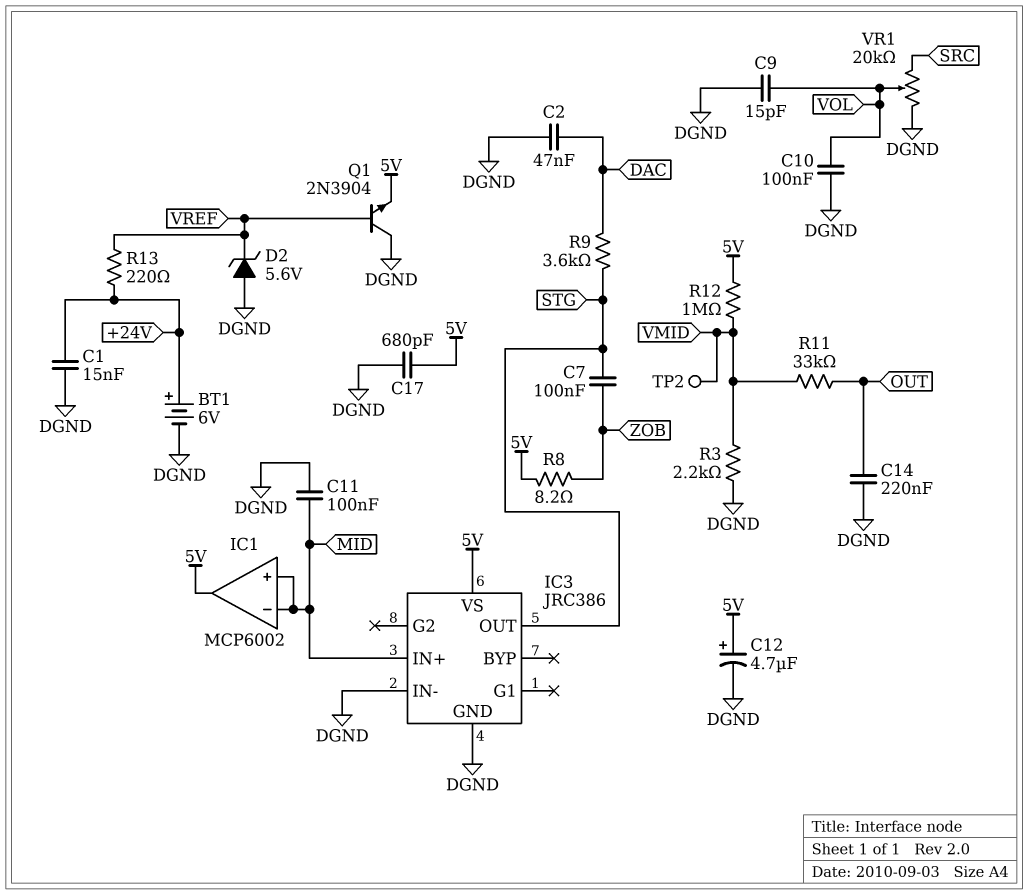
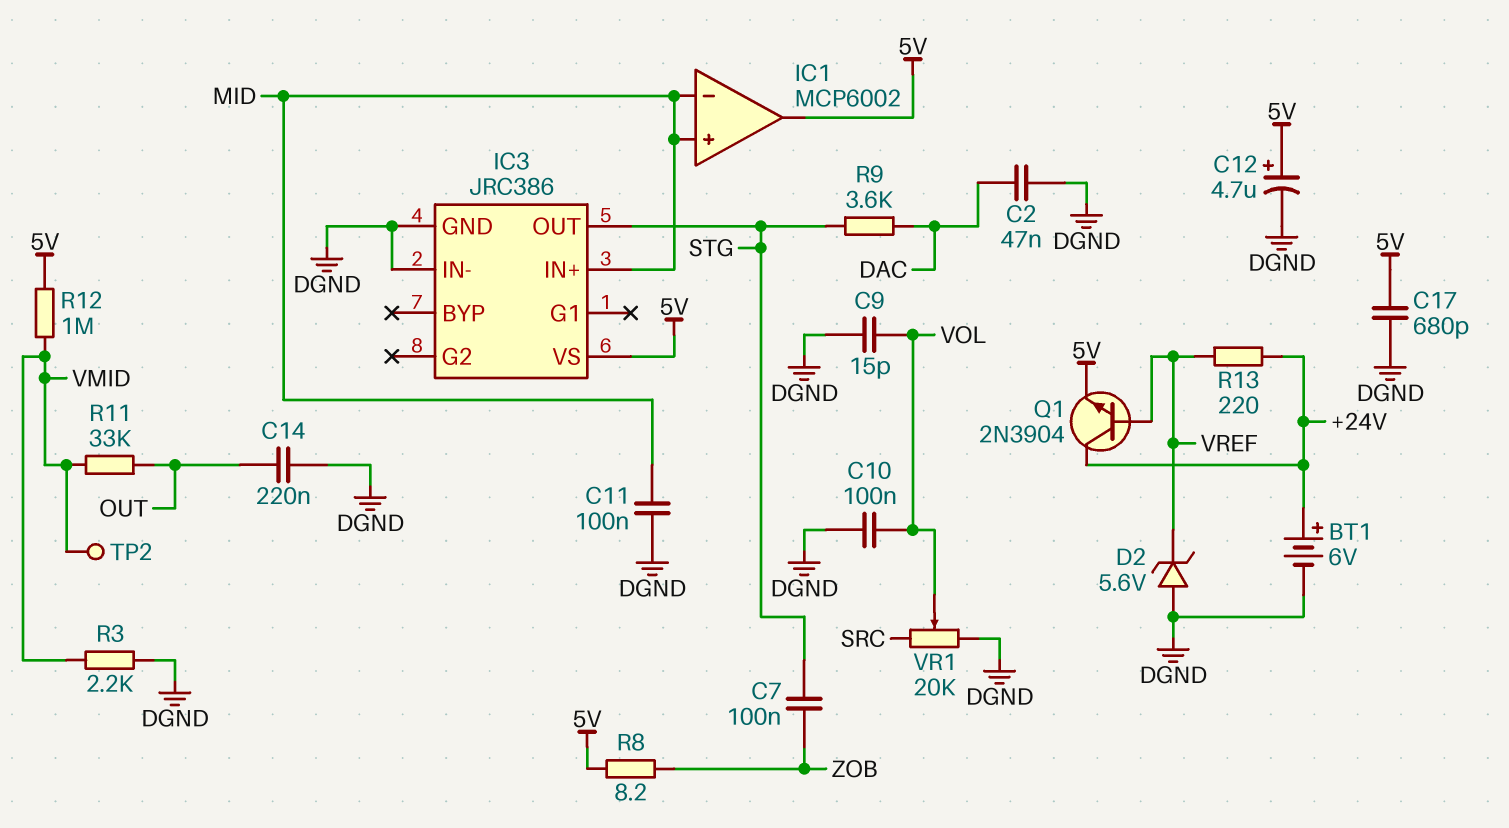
C1: 15nF (+24V, DGND) -> none
Q1: NPN 2N3904 (B VREF, C DGND, E 5V) -> NPN 2N3904 (B VREF, C +24V, E 5V)

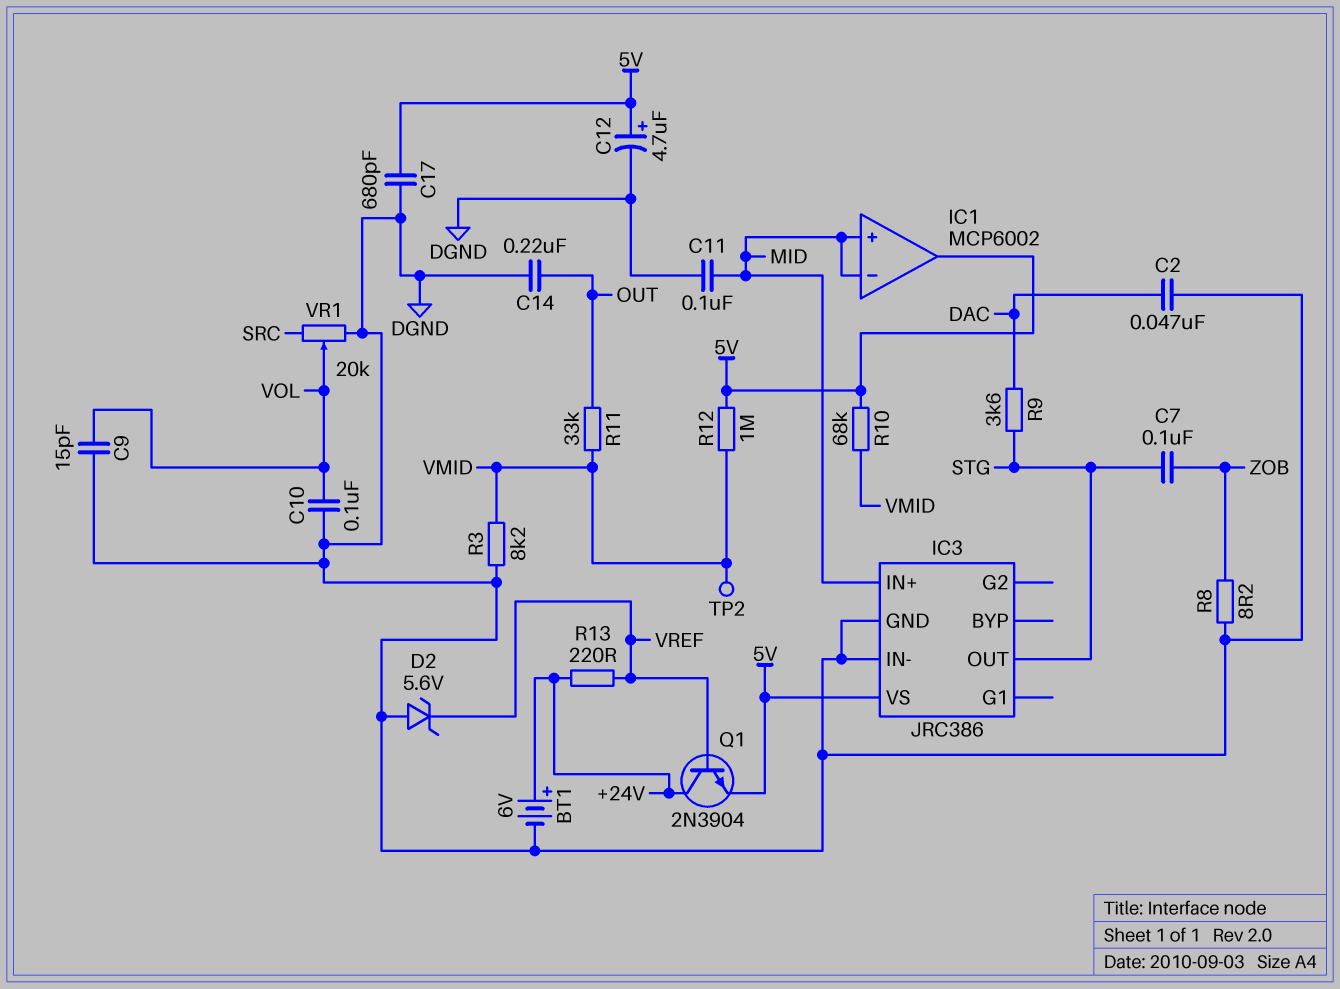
R3: 2.2k (DGND, VMID) -> 8.2k (DGND, VMID)
R8: 8.2 (5V, ZOB) -> 8.2 (DGND, ZOB)
R10: none -> 68k (5V, VMID)

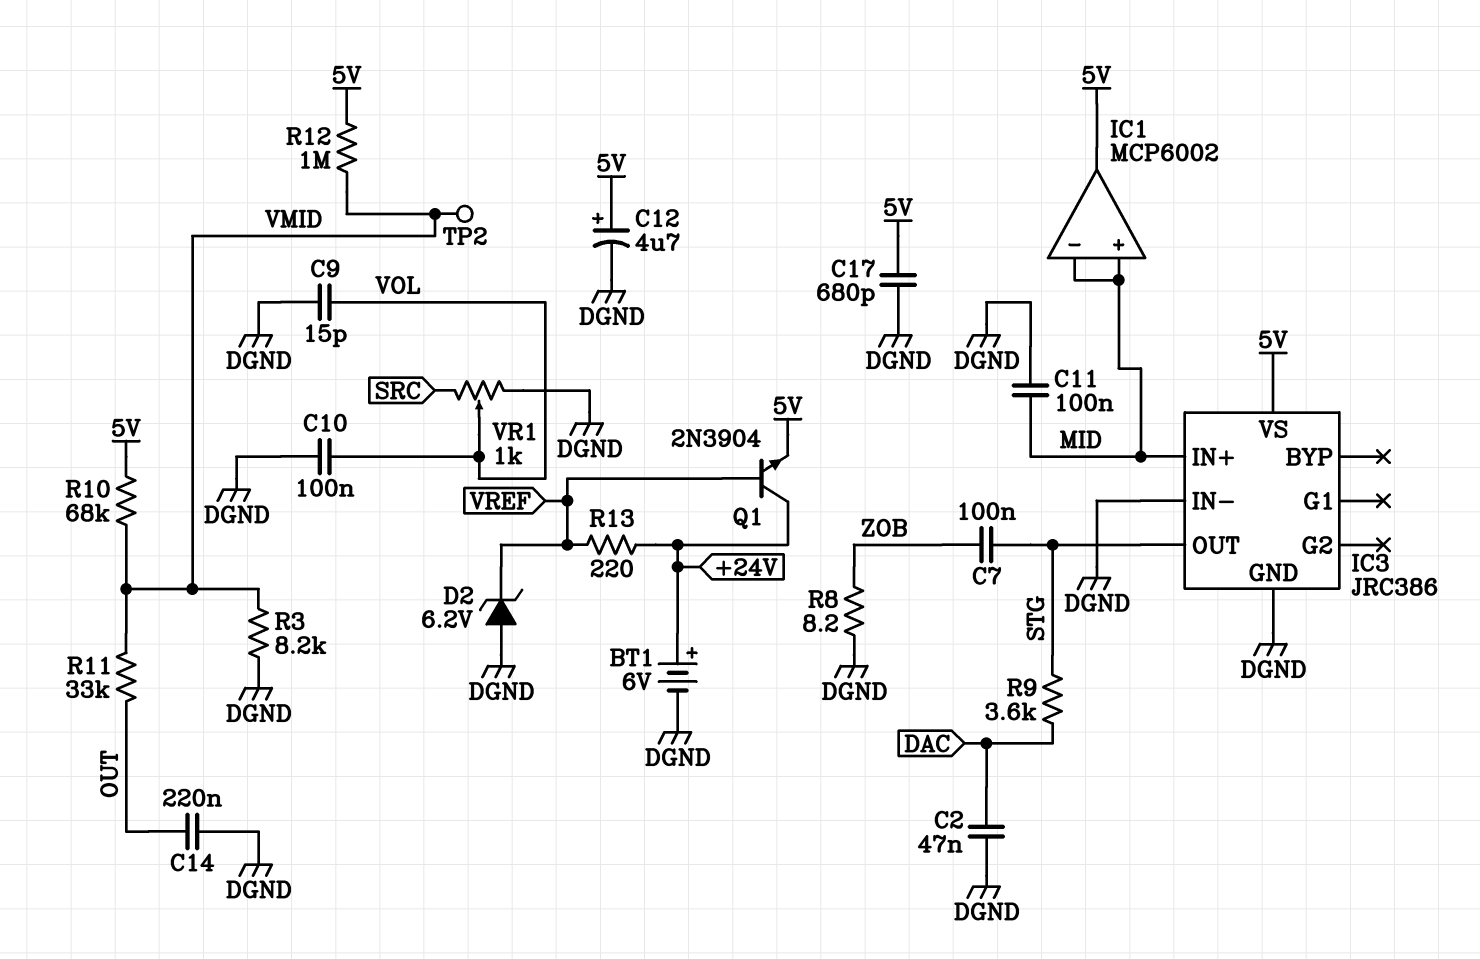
D2: zener 5.6V (A DGND, K VREF) -> zener 6.2V (A DGND, K VREF)
VR1: 20k (DGND, SRC, wiper VOL) -> 1k (DGND, SRC, wiper VOL)

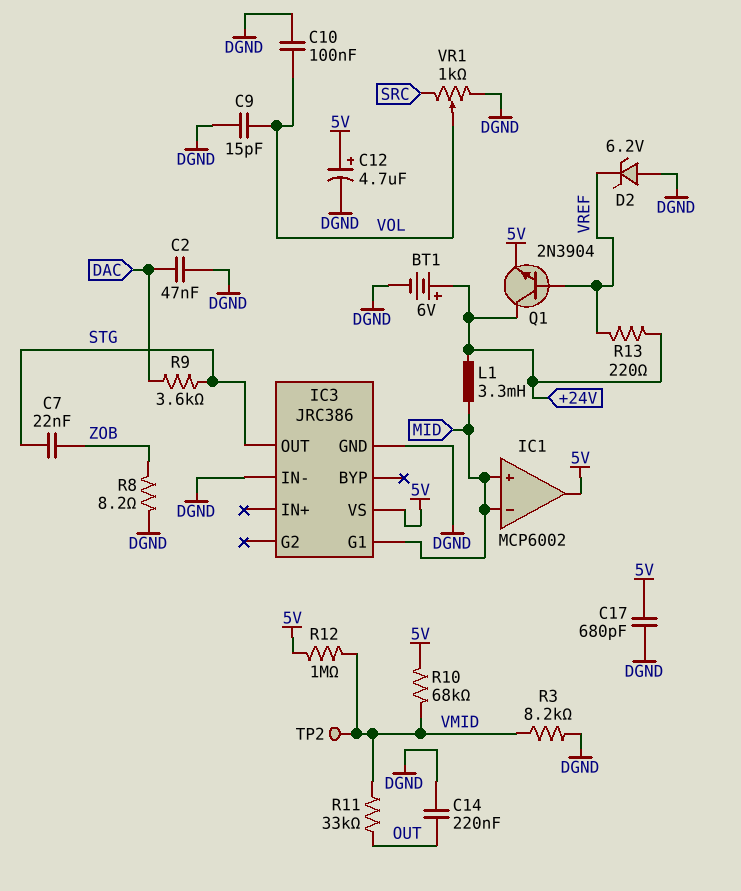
C7: 100nF (STG, ZOB) -> 22nF (STG, ZOB)
C11: 100nF (DGND, MID) -> none
IC3 pin G1: none -> MID
IC3 pin IN+: MID -> none
L1: none -> 3.3mH (+24V, MID)

